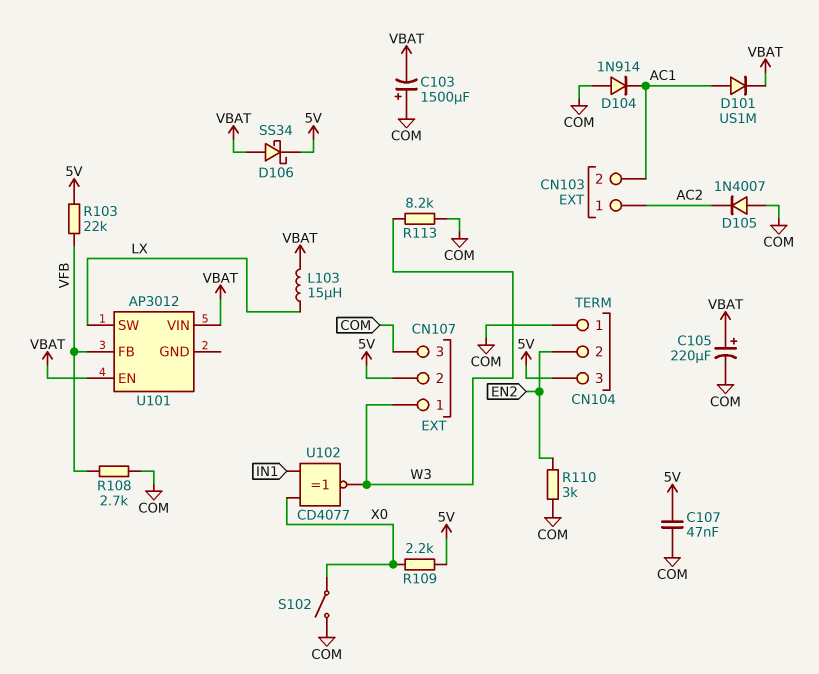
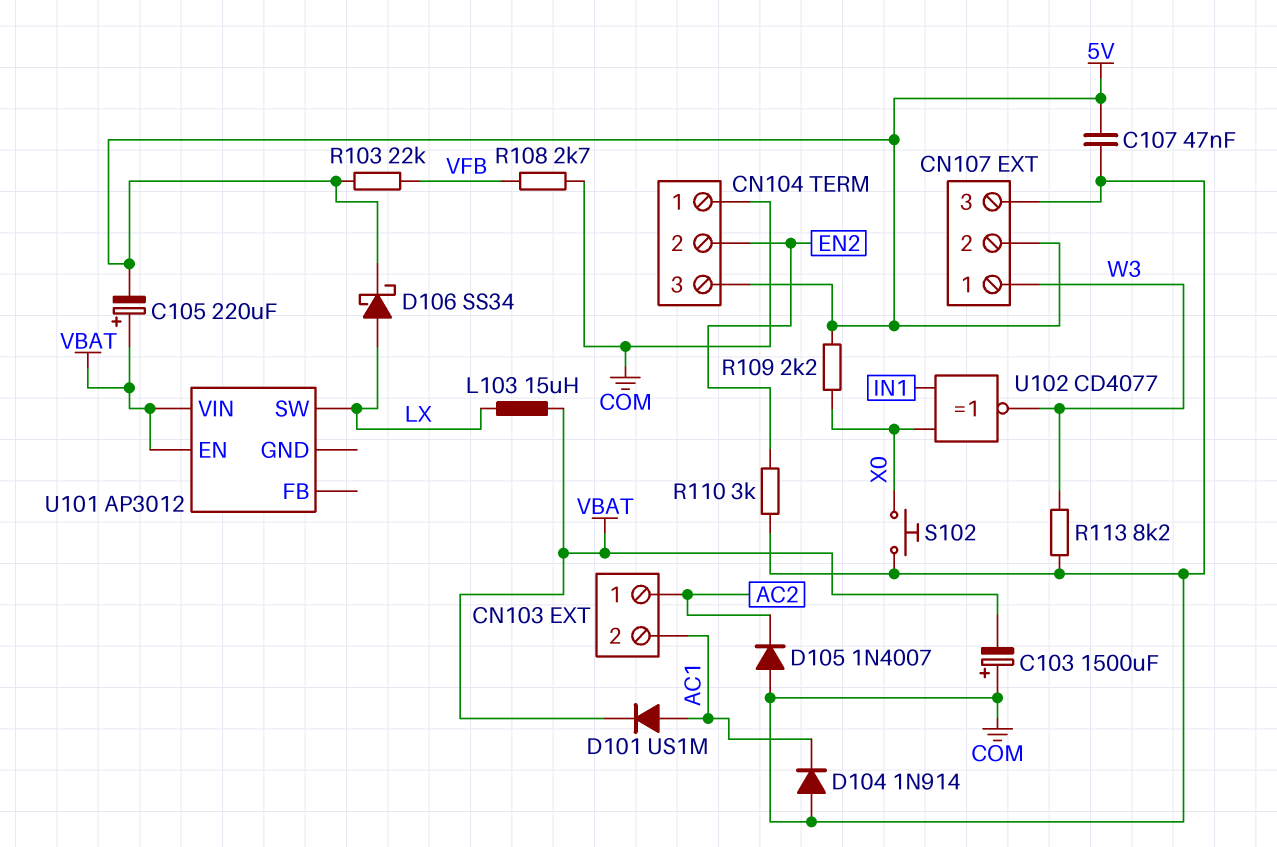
C105: 220uF (plus VBAT, minus COM) -> 220uF (plus VBAT, minus 5V)
D106: schottky SS34 (A VBAT, K 5V) -> schottky SS34 (A LX, K 5V)
S102: switch (COM, X0) -> button (COM, X0)
U101 pin FB: VFB -> none

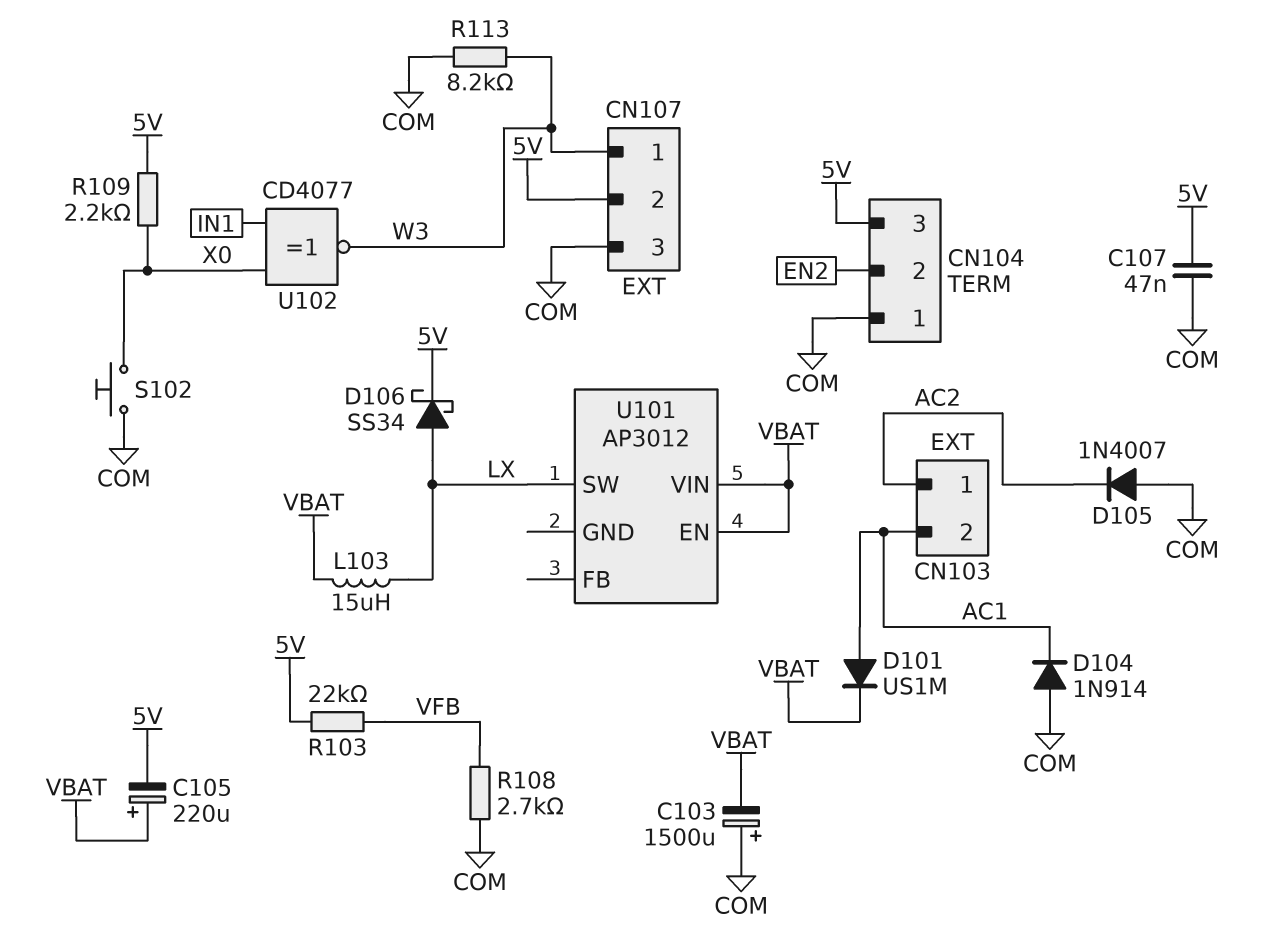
R110: 3k (COM, EN2) -> none

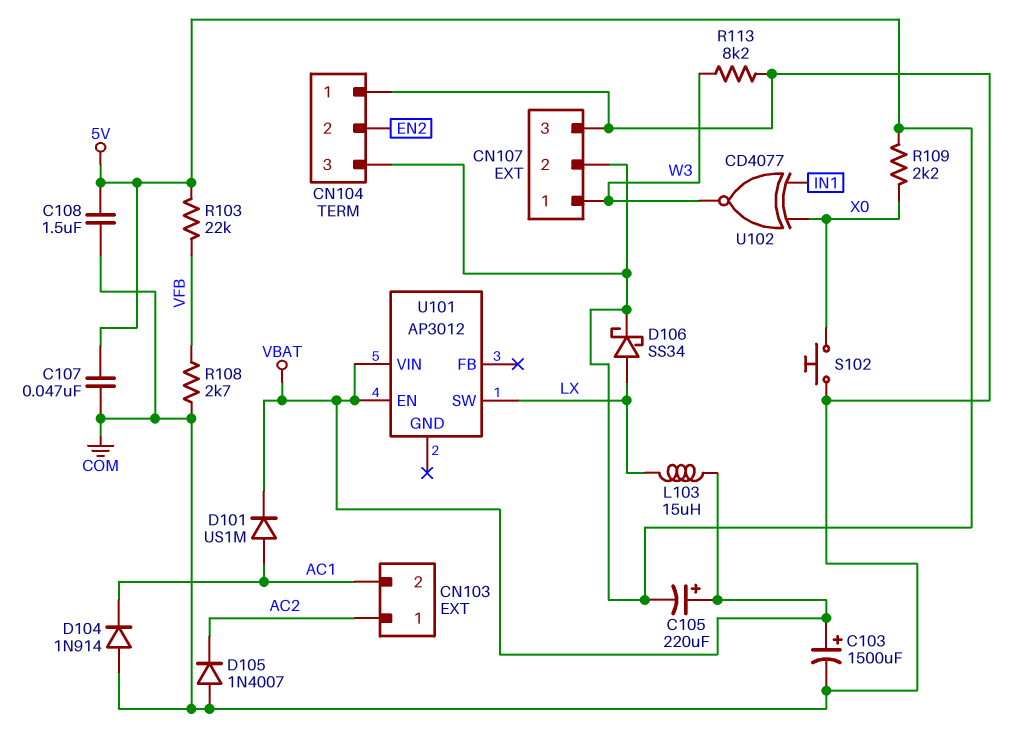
C103: 1500uF (plus COM, minus VBAT) -> 1500uF (plus VBAT, minus COM)
C108: none -> 1.5uF (5V, COM)

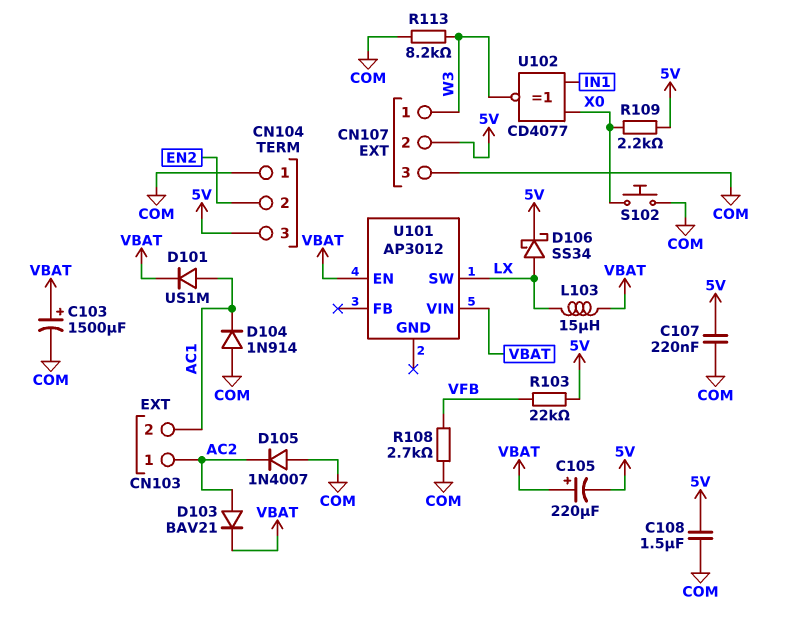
C107: 47nF (5V, COM) -> 220nF (5V, COM)
D103: none -> diode BAV21 (A AC2, K VBAT)

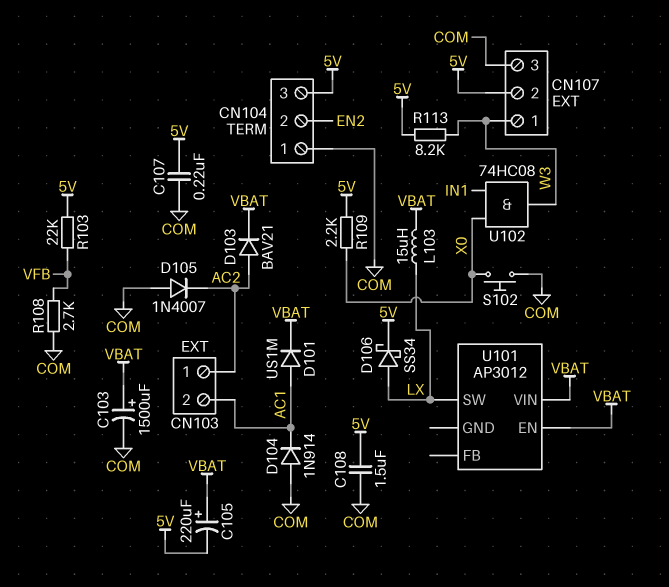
R113: 8.2k (COM, W3) -> 8.2k (5V, W3)
U102: XNOR CD4077 (in IN1, in X0, out W3) -> AND 74HC08 (in IN1, in X0, out W3)

